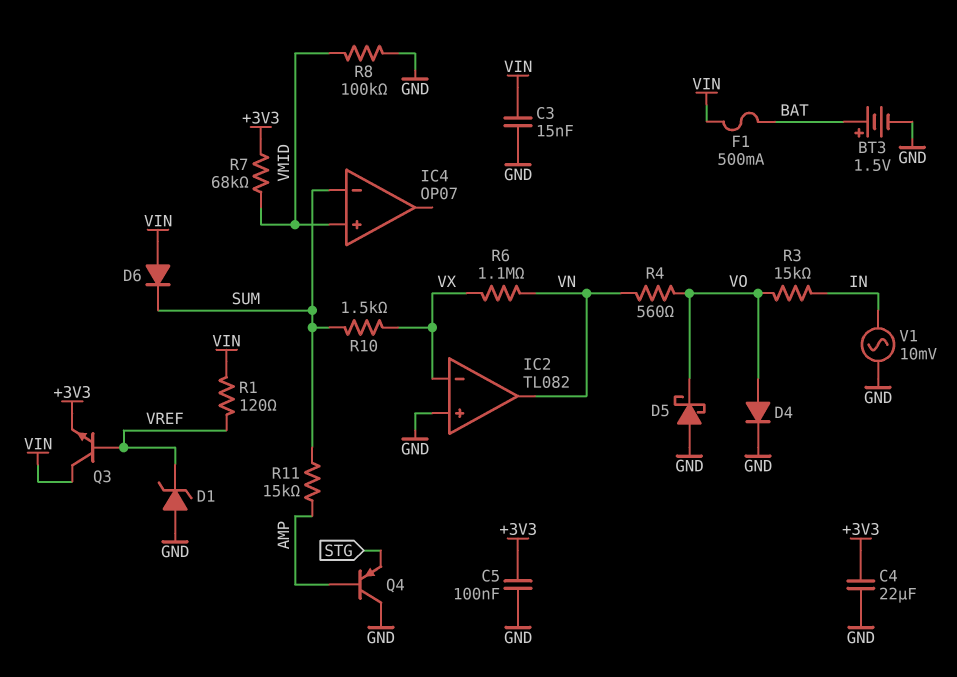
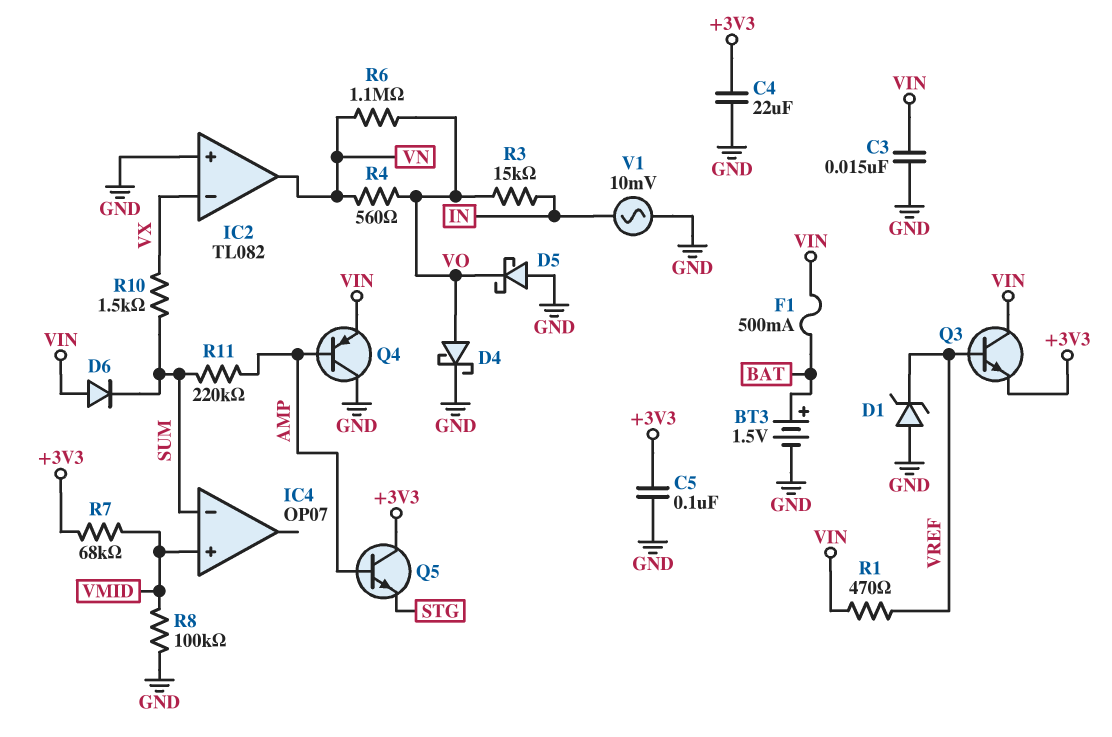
D4: diode (A VO, K GND) -> schottky (A VO, K GND)
Q4: PNP (B AMP, C GND, E STG) -> PNP (B AMP, C GND, E VIN)
Q5: none -> NPN (B AMP, C +3V3, E STG)
R1: 120 (VIN, VREF) -> 470 (VIN, VREF)
R6: 1.1M (VN, VX) -> 1.1M (VN, VO)
R11: 15k (AMP, SUM) -> 220k (AMP, SUM)

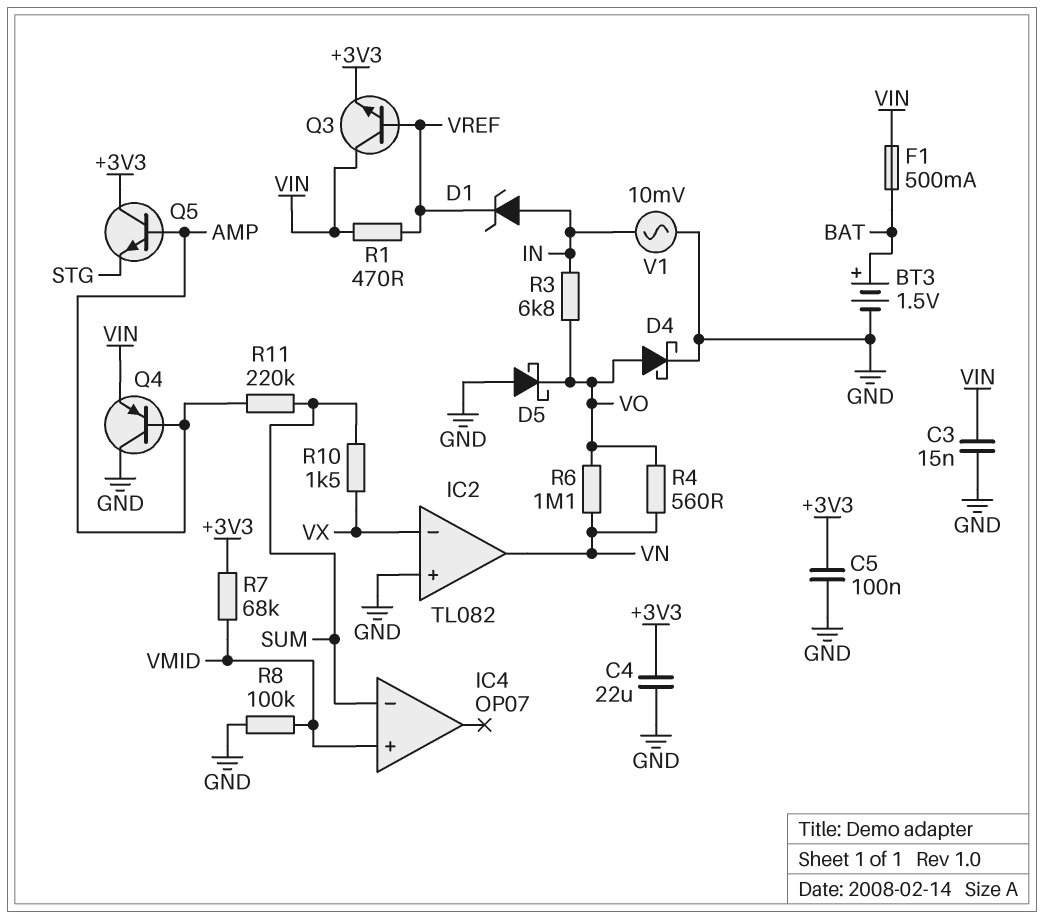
D1: zener (A GND, K VREF) -> zener (A IN, K VREF)
D6: diode (A VIN, K SUM) -> none
R3: 15k (IN, VO) -> 6.8k (IN, VO)

